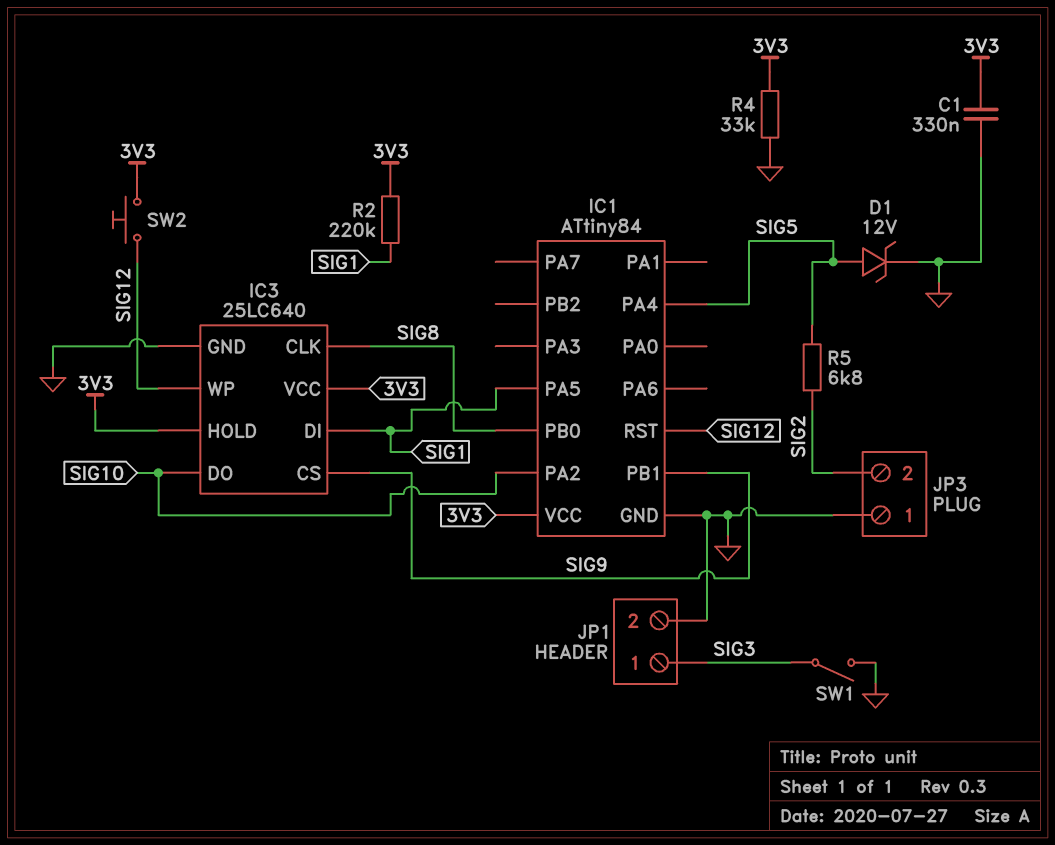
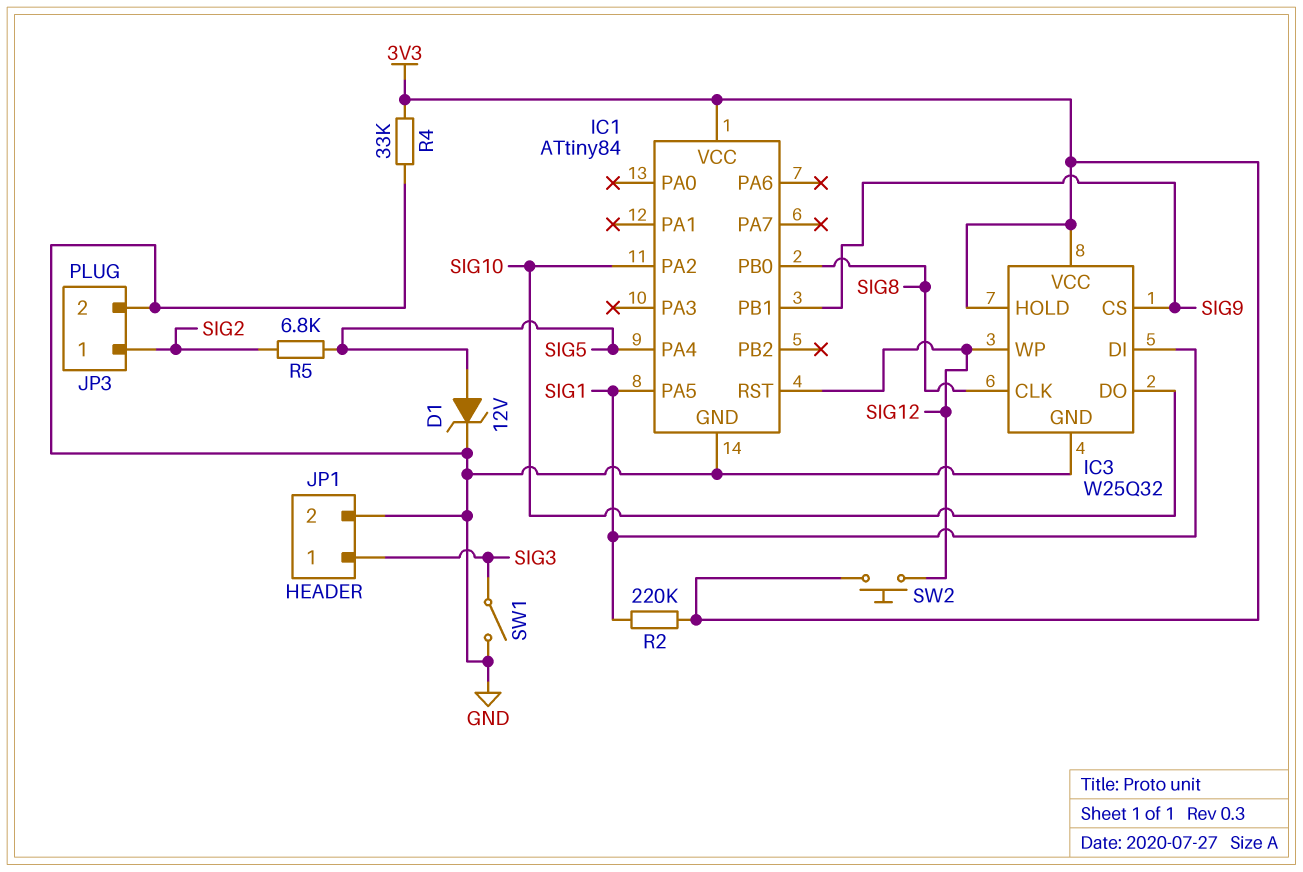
C1: 330nF (3V3, GND) -> none
IC3: 25LC640 -> W25Q32
JP3 pin 1: GND -> SIG2
JP3 pin 2: SIG2 -> GND

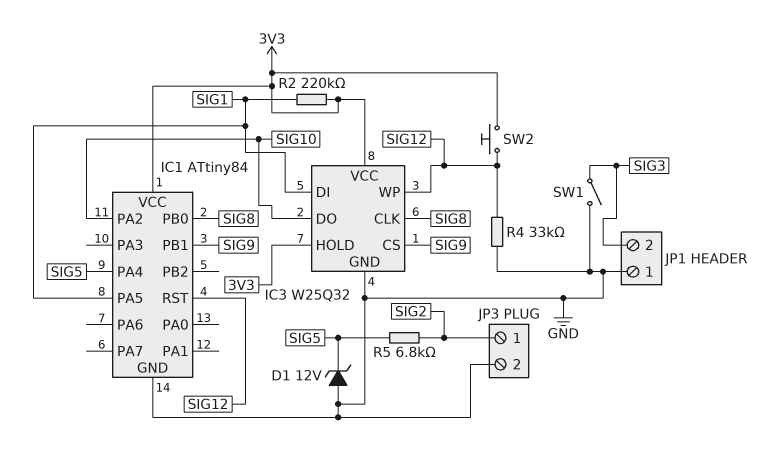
D1: zener 12V (A SIG5, K GND) -> zener 12V (A GND, K SIG5)
JP1 pin 1: SIG3 -> GND
JP1 pin 2: GND -> SIG3
R4: 33k (3V3, GND) -> 33k (GND, SIG12)

